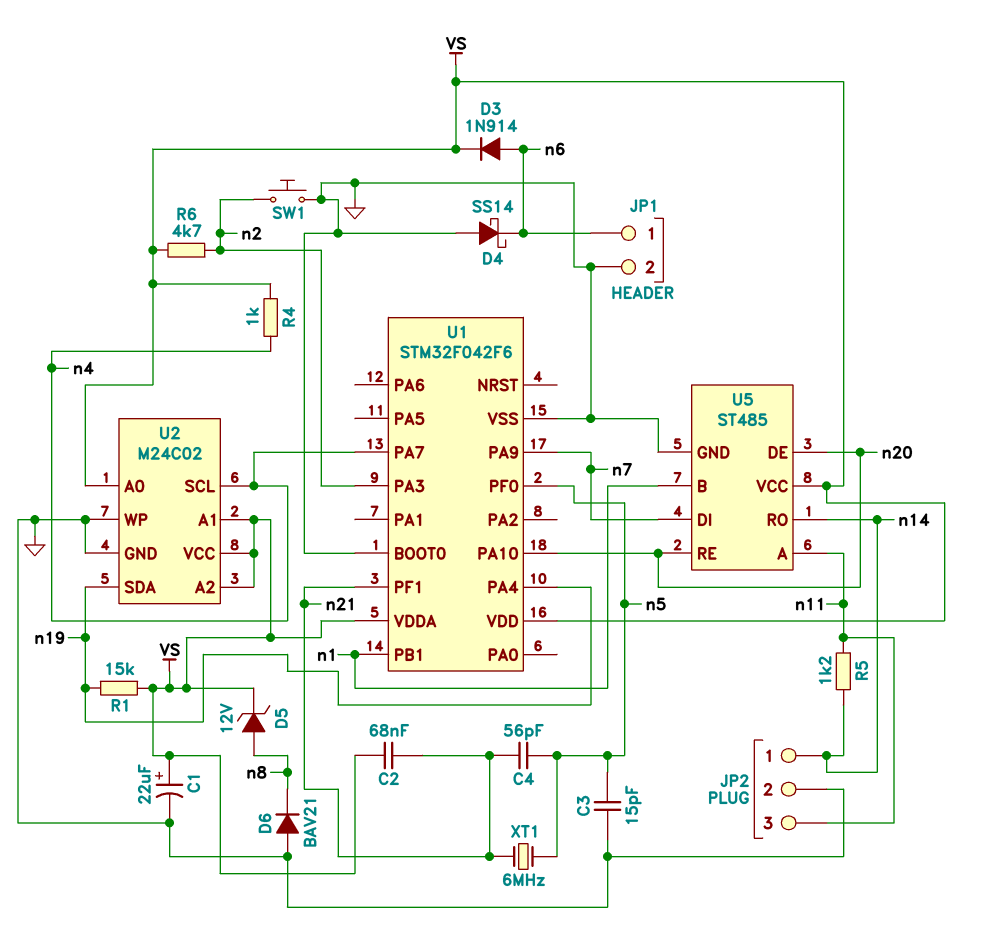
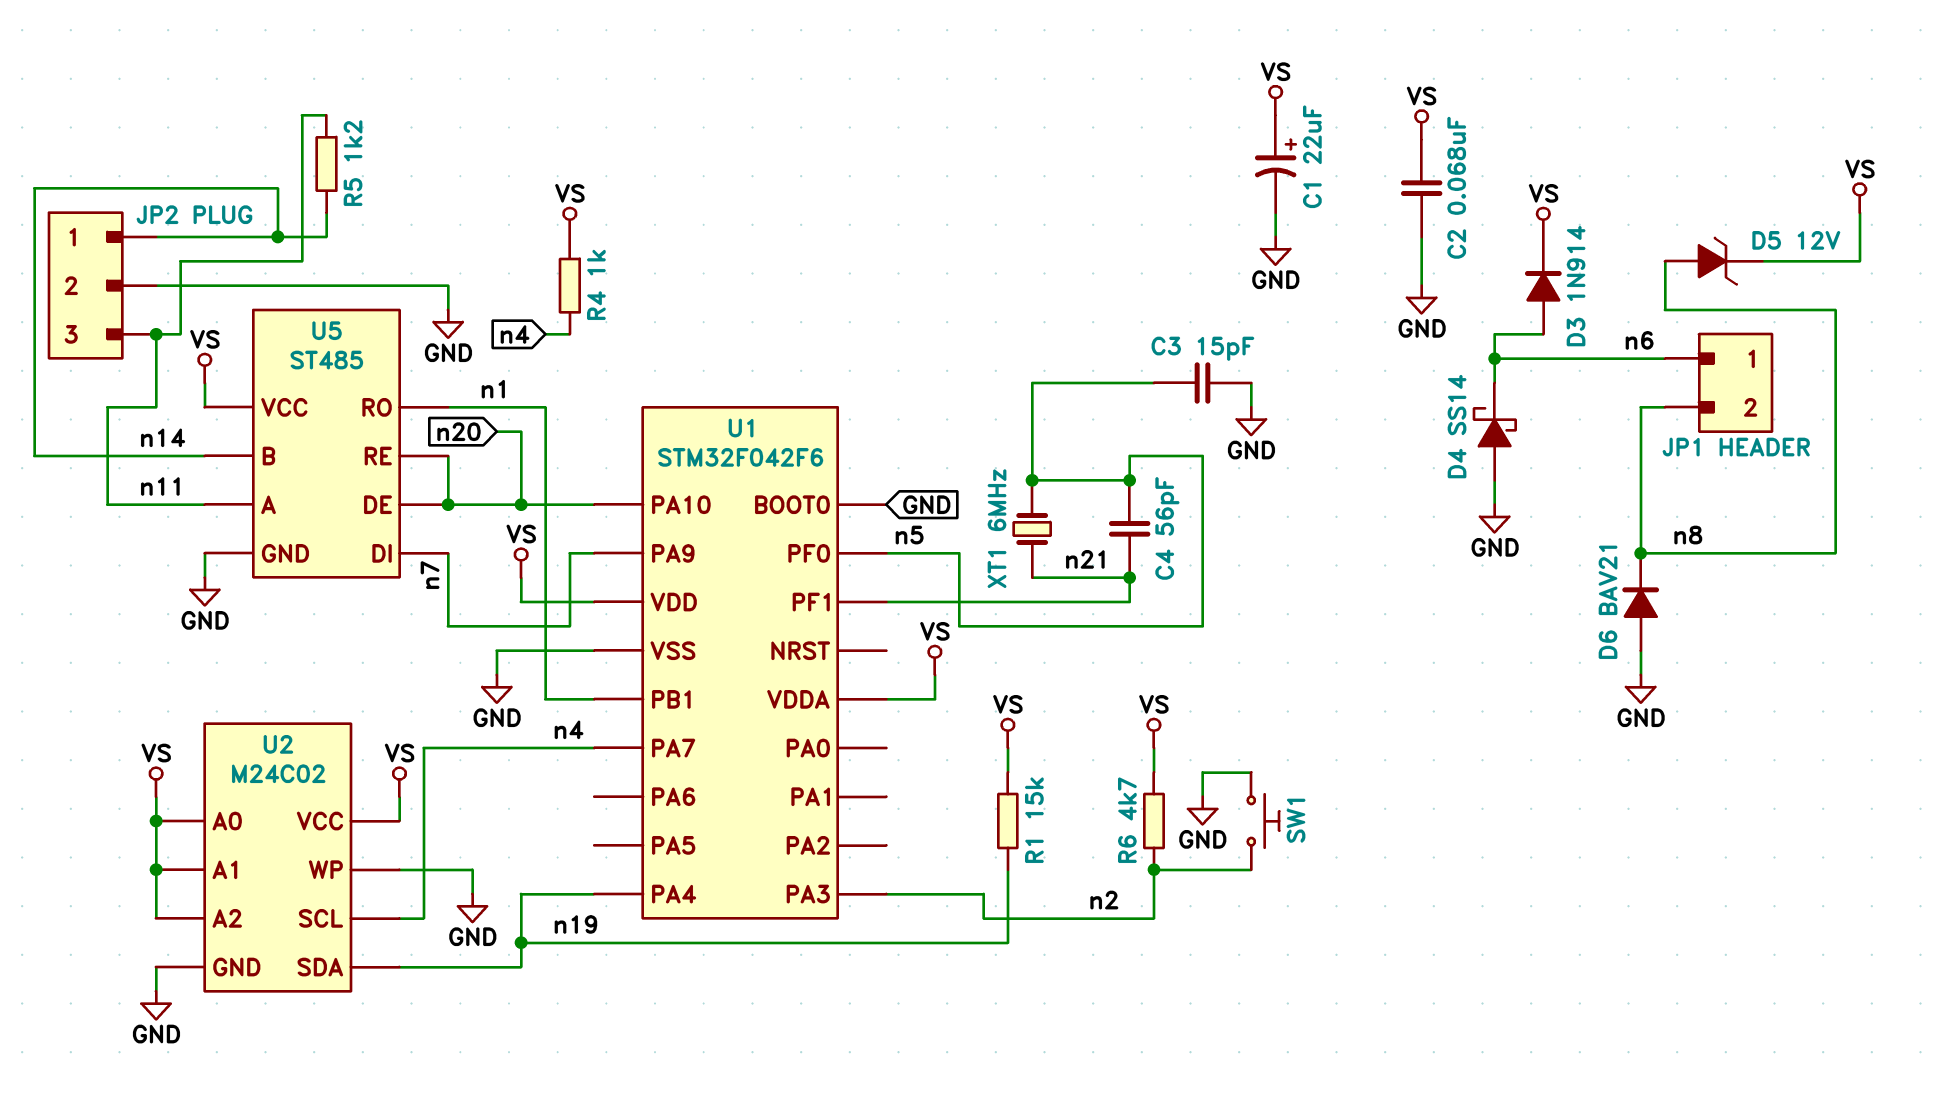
C2: 68nF (VS, n21) -> 68nF (GND, VS)
JP1 pin 2: GND -> n8
U5 pin B: n1 -> n14
U5 pin RO: n14 -> n1

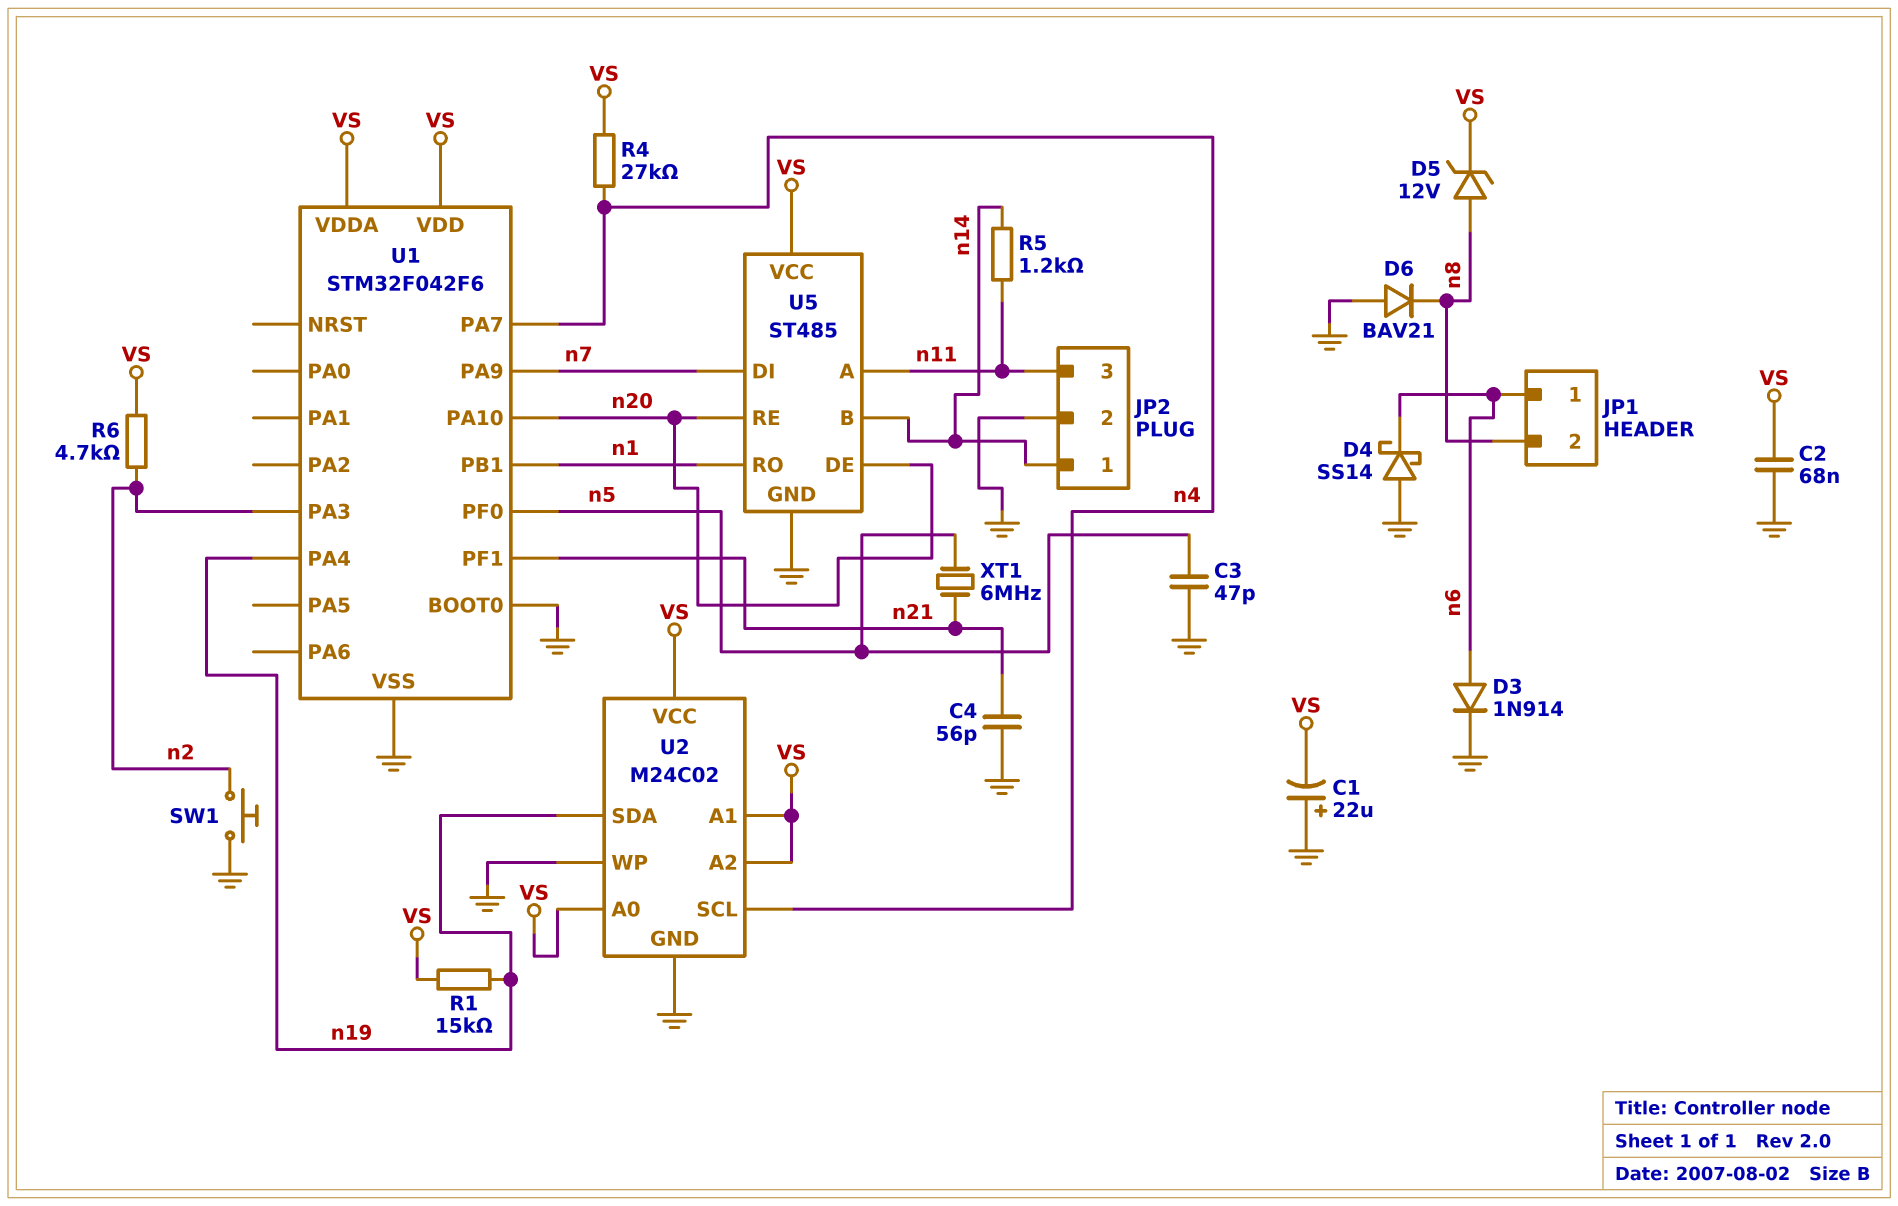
C1: 22uF (plus VS, minus GND) -> 22uF (plus GND, minus VS)
C3: 15pF (GND, n5) -> 47pF (GND, n5)
C4: 56pF (n5, n21) -> 56pF (GND, n21)
D3: diode 1N914 (A n6, K VS) -> diode 1N914 (A n6, K GND)
R4: 1k (VS, n4) -> 27k (VS, n4)

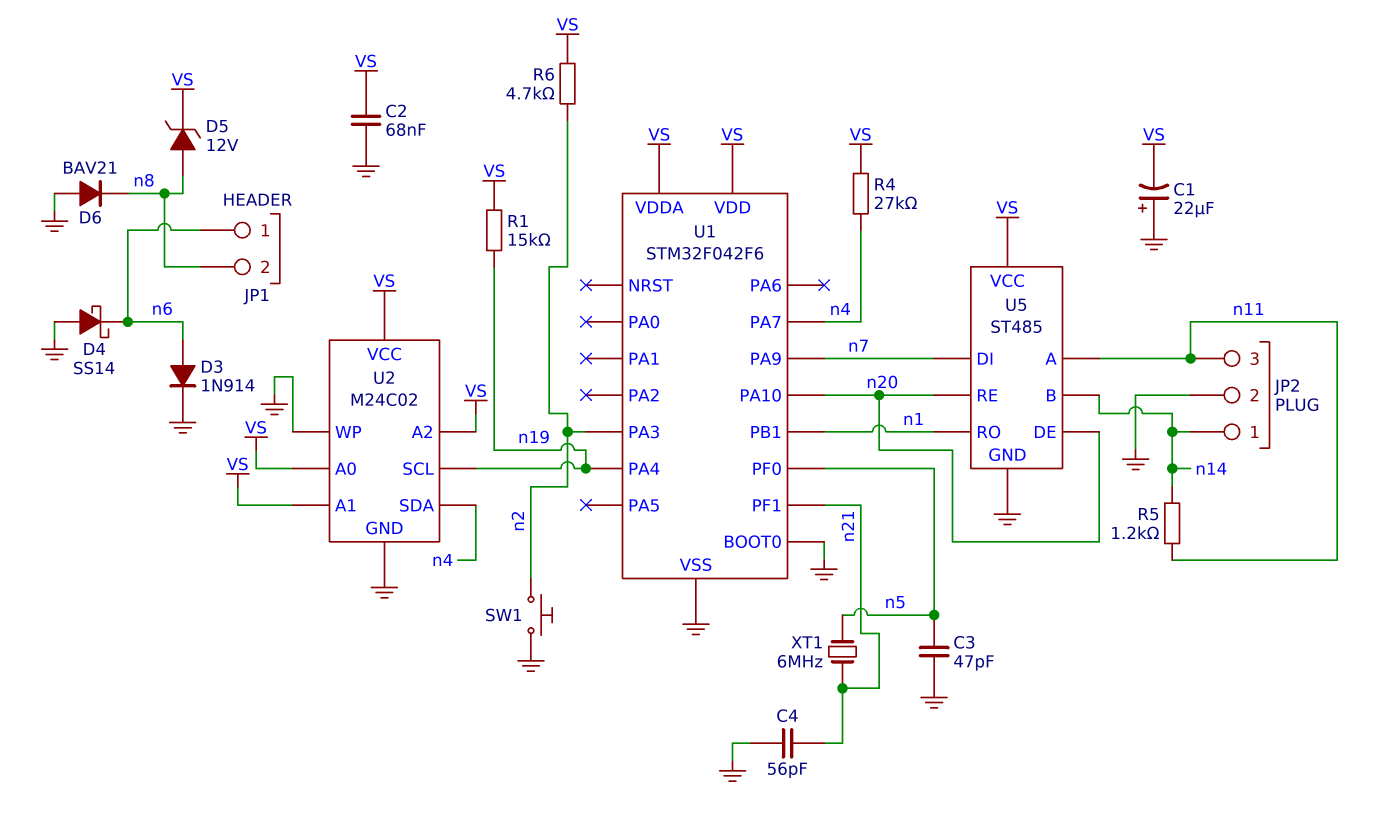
U2 pin SCL: n4 -> n19
U2 pin SDA: n19 -> n4

